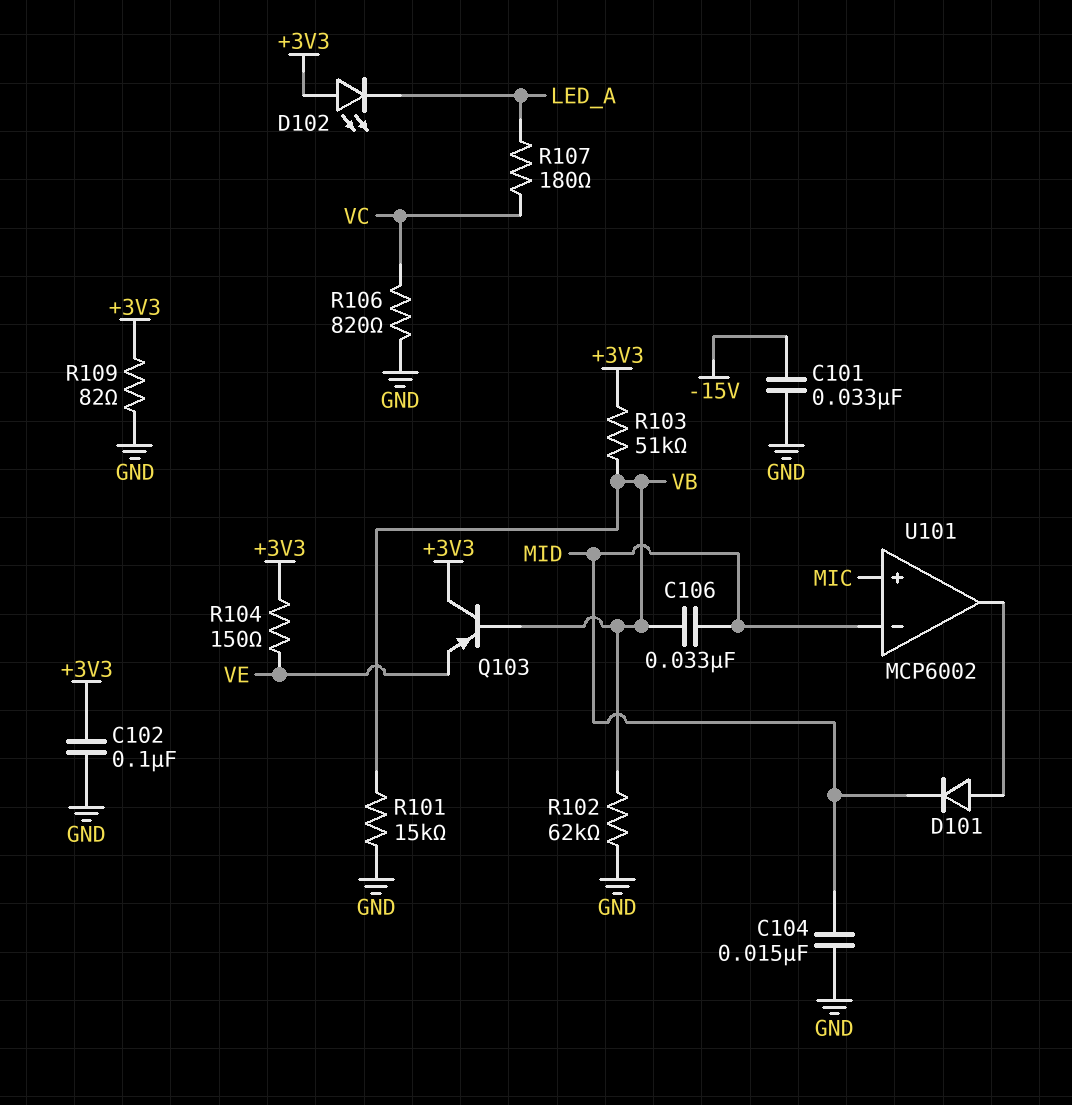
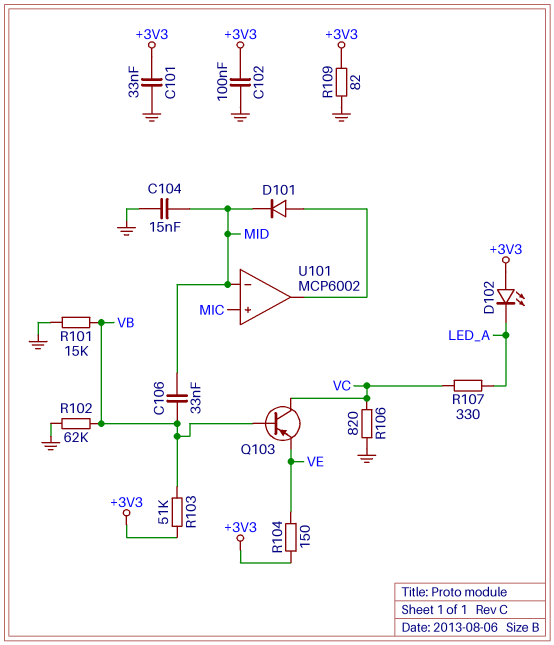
C101: 33nF (-15V, GND) -> 33nF (+3V3, GND)
Q103: PNP (B VB, C +3V3, E VE) -> PNP (B VB, C VC, E VE)
R107: 180 (LED_A, VC) -> 330 (LED_A, VC)

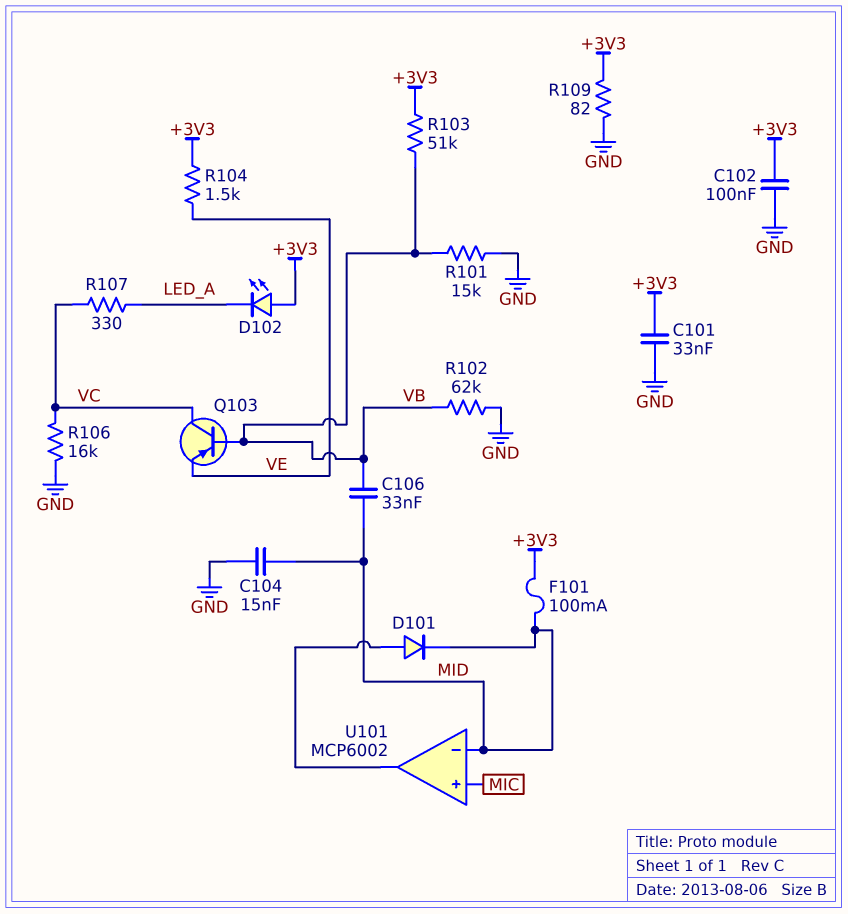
F101: none -> 100mA (+3V3, MID)
R104: 150 (+3V3, VE) -> 1.5k (+3V3, VE)
R106: 820 (GND, VC) -> 16k (GND, VC)

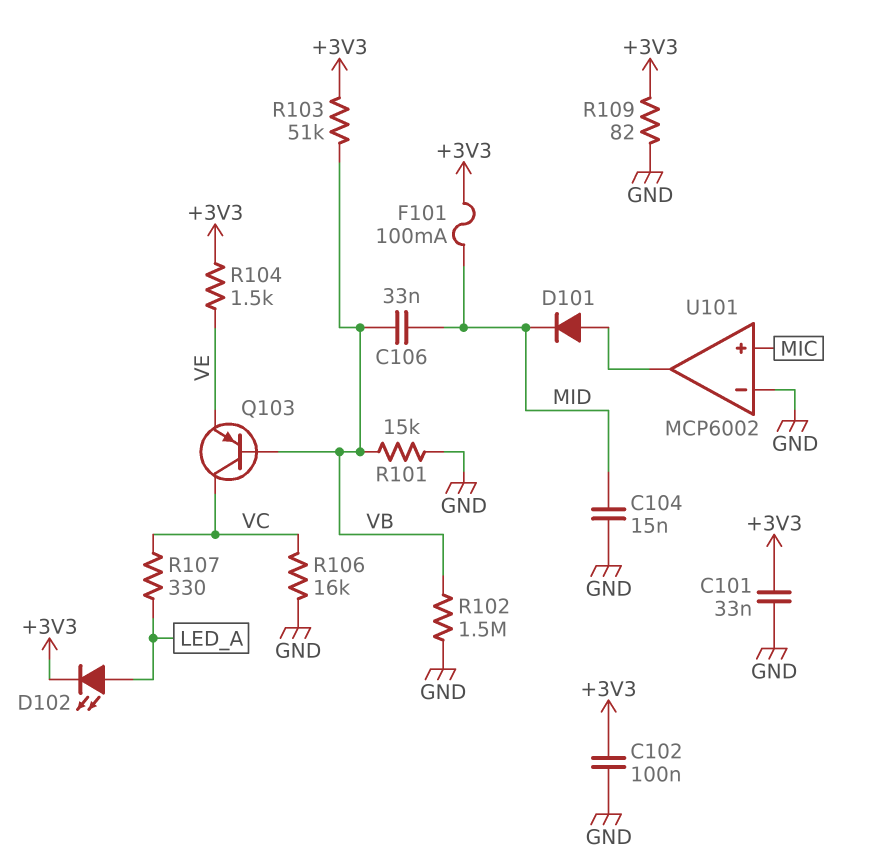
D102: LED (A +3V3, K LED_A) -> LED (A LED_A, K +3V3)
R102: 62k (GND, VB) -> 1.5M (GND, VB)
U101 pin in-: MID -> GND

